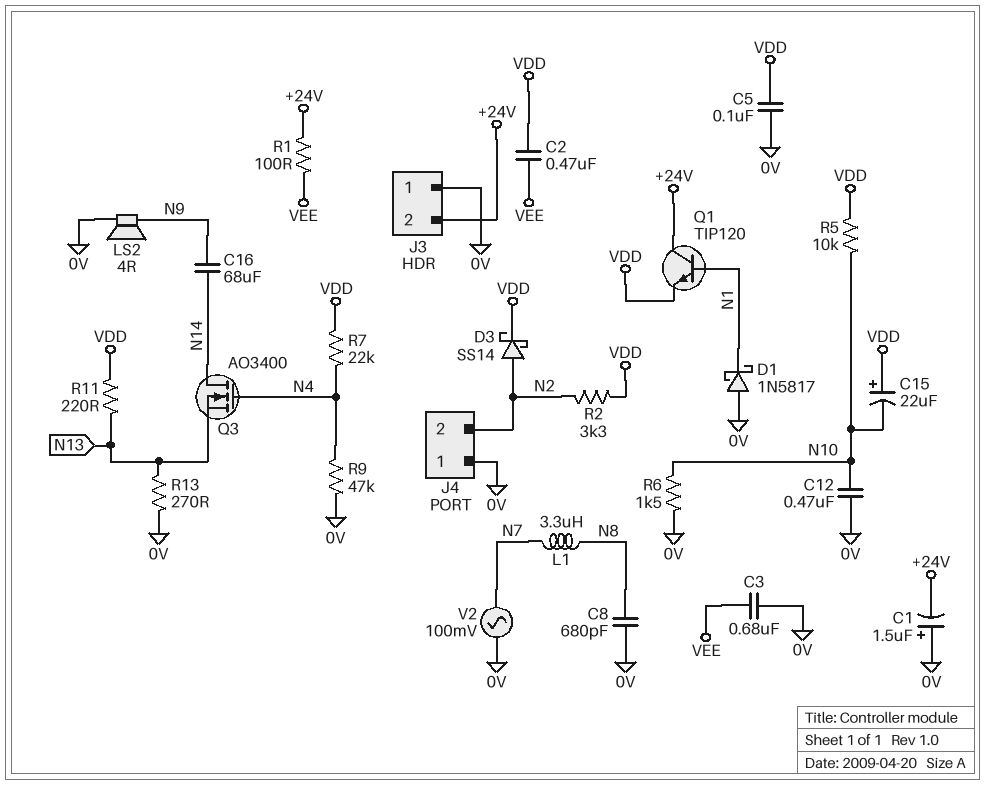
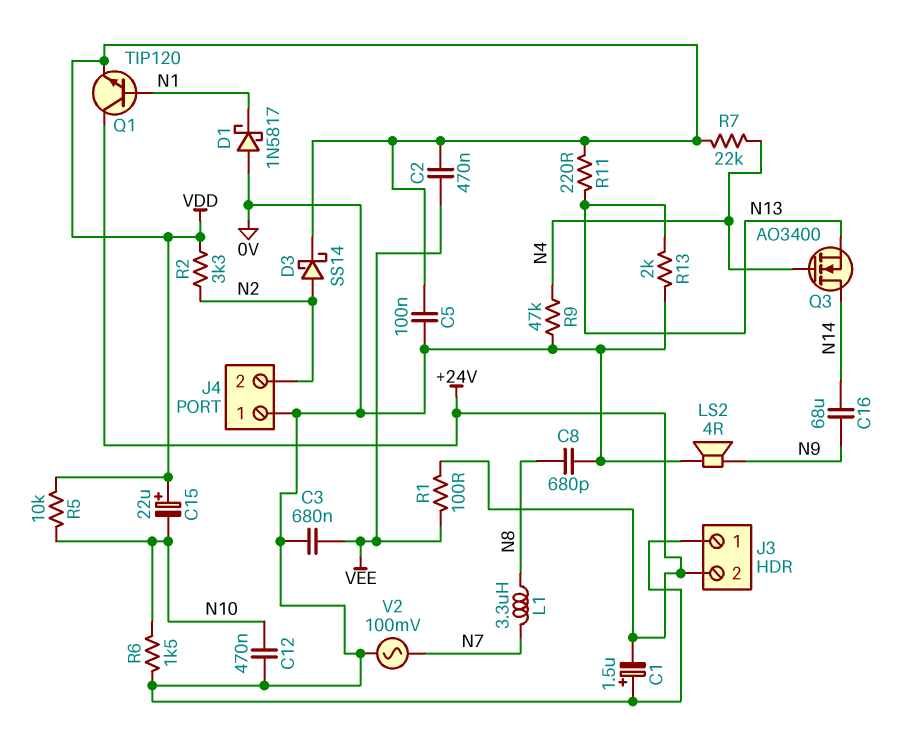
R13: 270 (0V, N13) -> 2k (0V, N13)

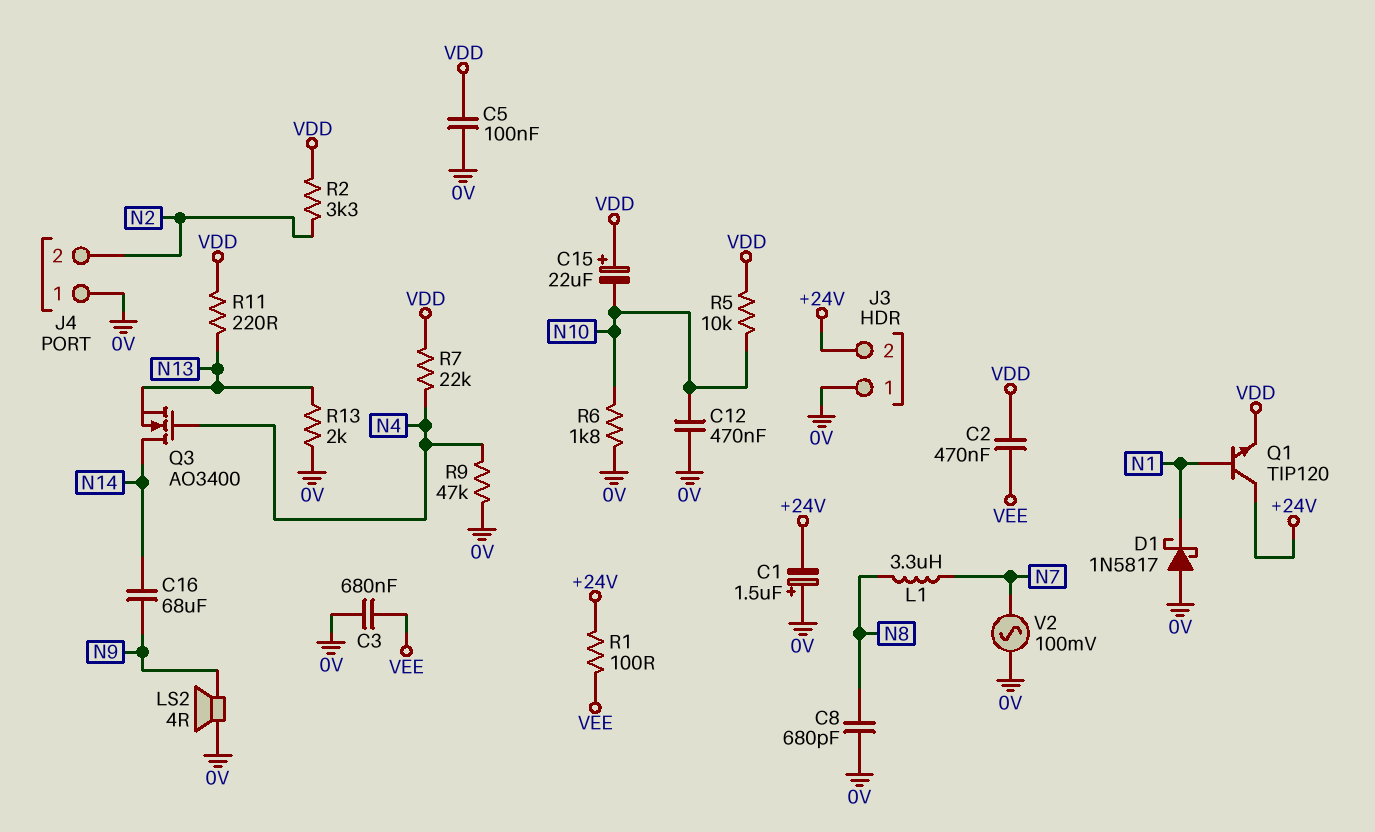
D3: schottky SS14 (A N2, K VDD) -> none
R6: 1.5k (0V, N10) -> 1.8k (0V, N10)

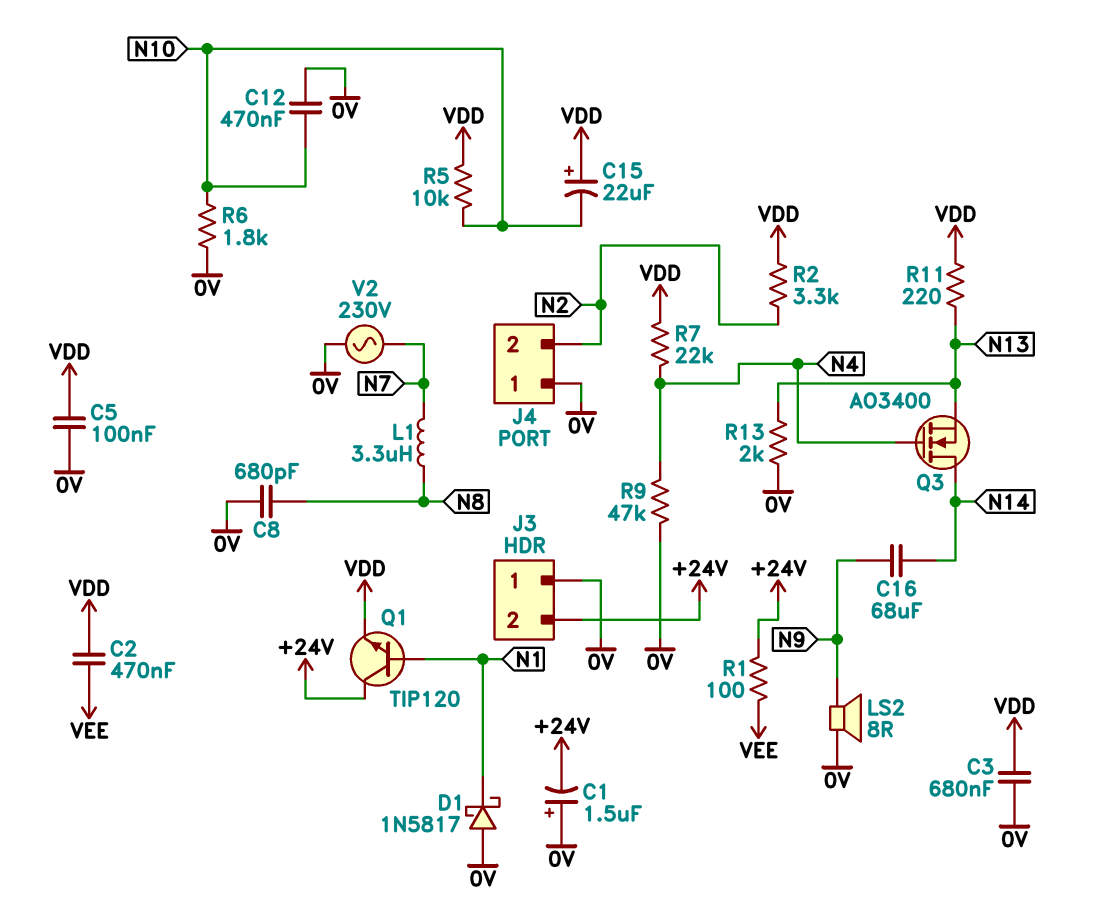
C3: 680nF (0V, VEE) -> 680nF (0V, VDD)
LS2: speaker 4R (0V, N9) -> speaker 8R (0V, N9)
V2: AC 100mV (0V, N7) -> AC 230V (0V, N7)

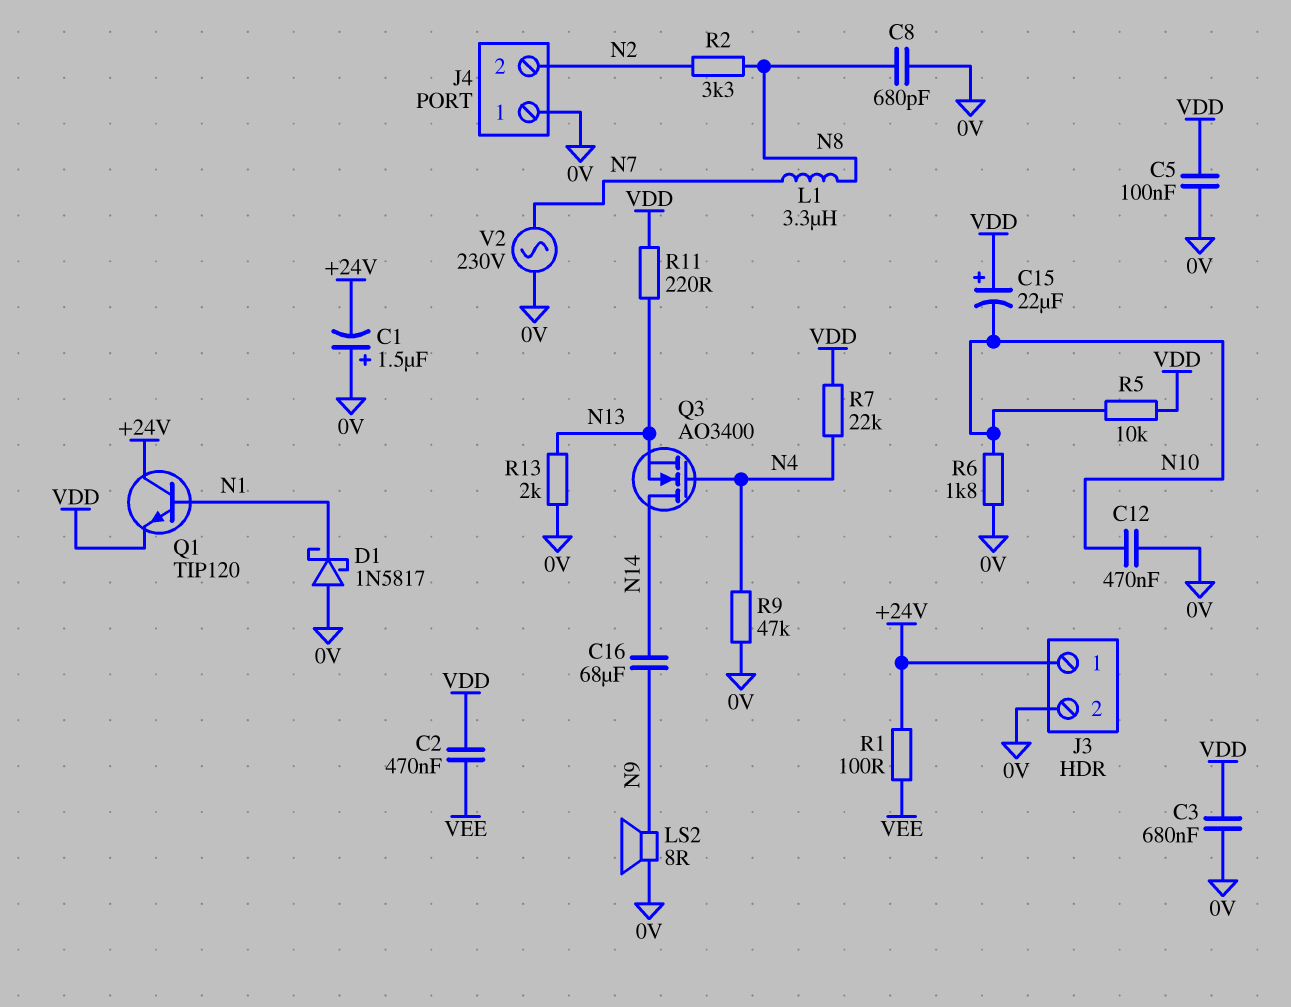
J3 pin 1: 0V -> +24V
J3 pin 2: +24V -> 0V
R2: 3.3k (N2, VDD) -> 3.3k (N2, N8)

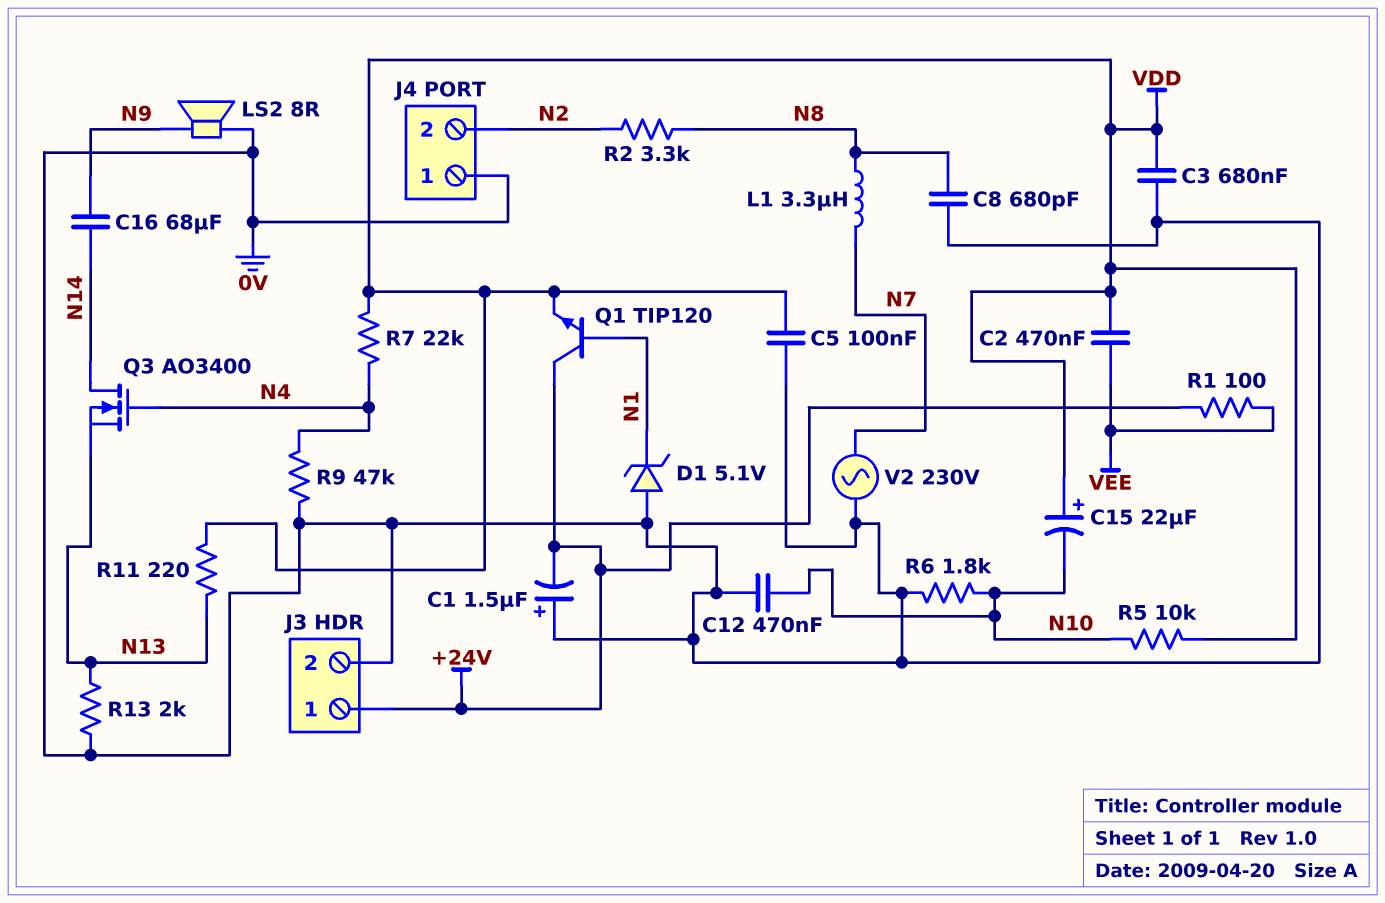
D1: schottky 1N5817 (A 0V, K N1) -> zener 5.1V (A 0V, K N1)

